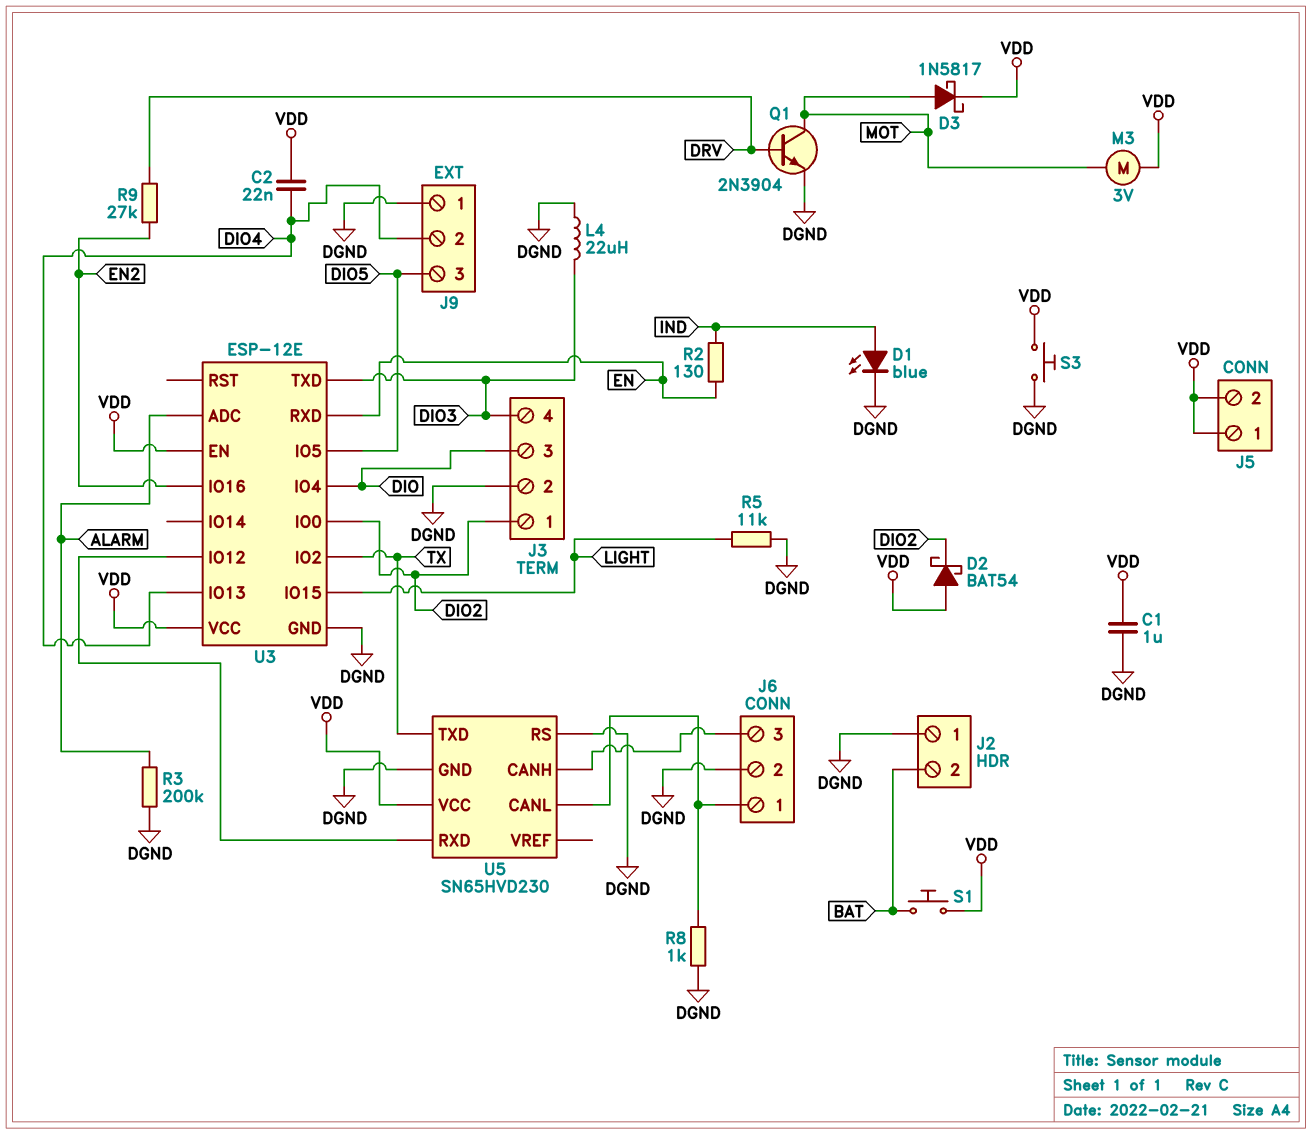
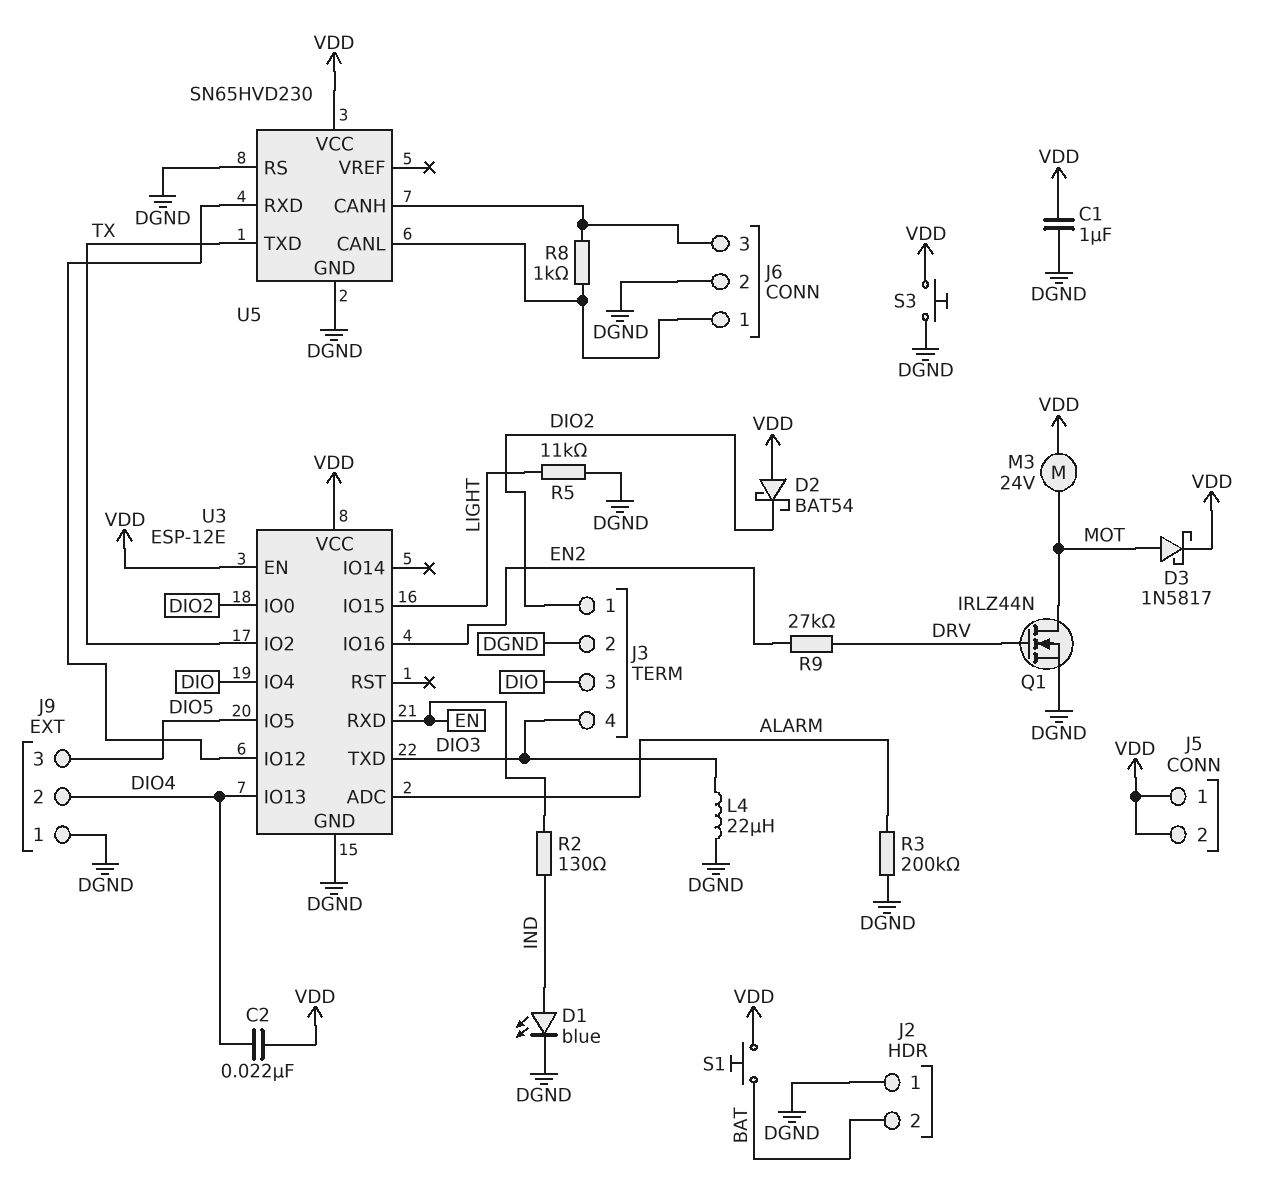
M3: motor 3V (MOT, VDD) -> motor 24V (MOT, VDD)
Q1: NPN 2N3904 (B DRV, C MOT, E DGND) -> NMOS IRLZ44N (G DRV, D MOT, S DGND)
R8: 1k (DGND, J6/1) -> 1k (J6/1, J6/3)

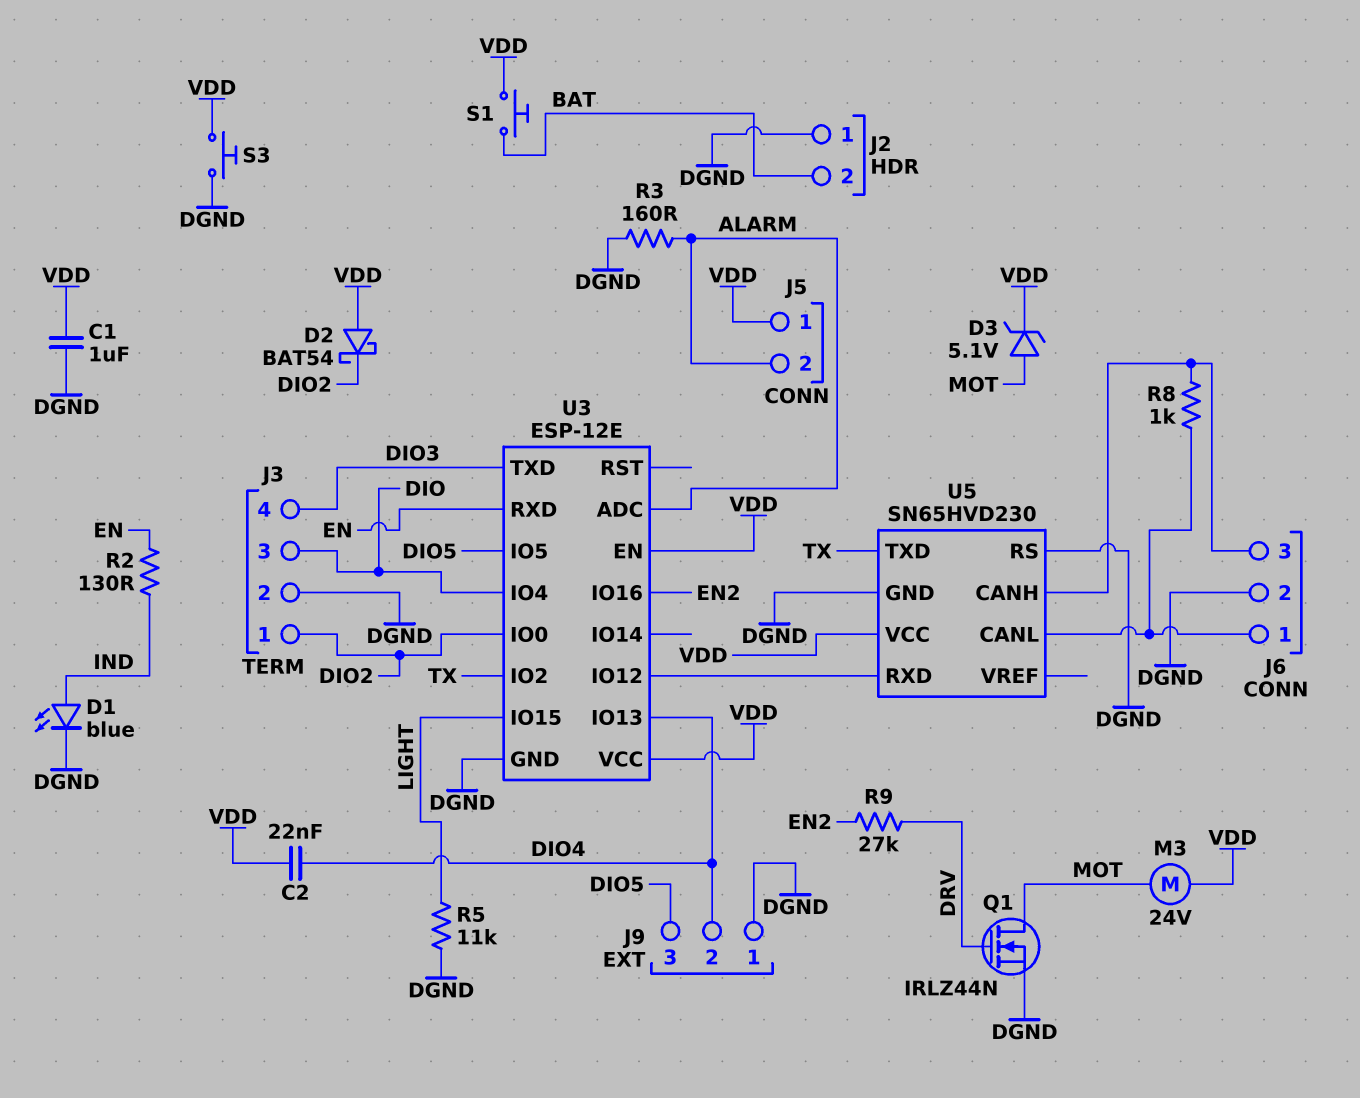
D3: schottky 1N5817 (A MOT, K VDD) -> zener 5.1V (A MOT, K VDD)
J5 pin 2: VDD -> ALARM
L4: 22uH (DGND, DIO3) -> none
R3: 200k (ALARM, DGND) -> 160 (ALARM, DGND)

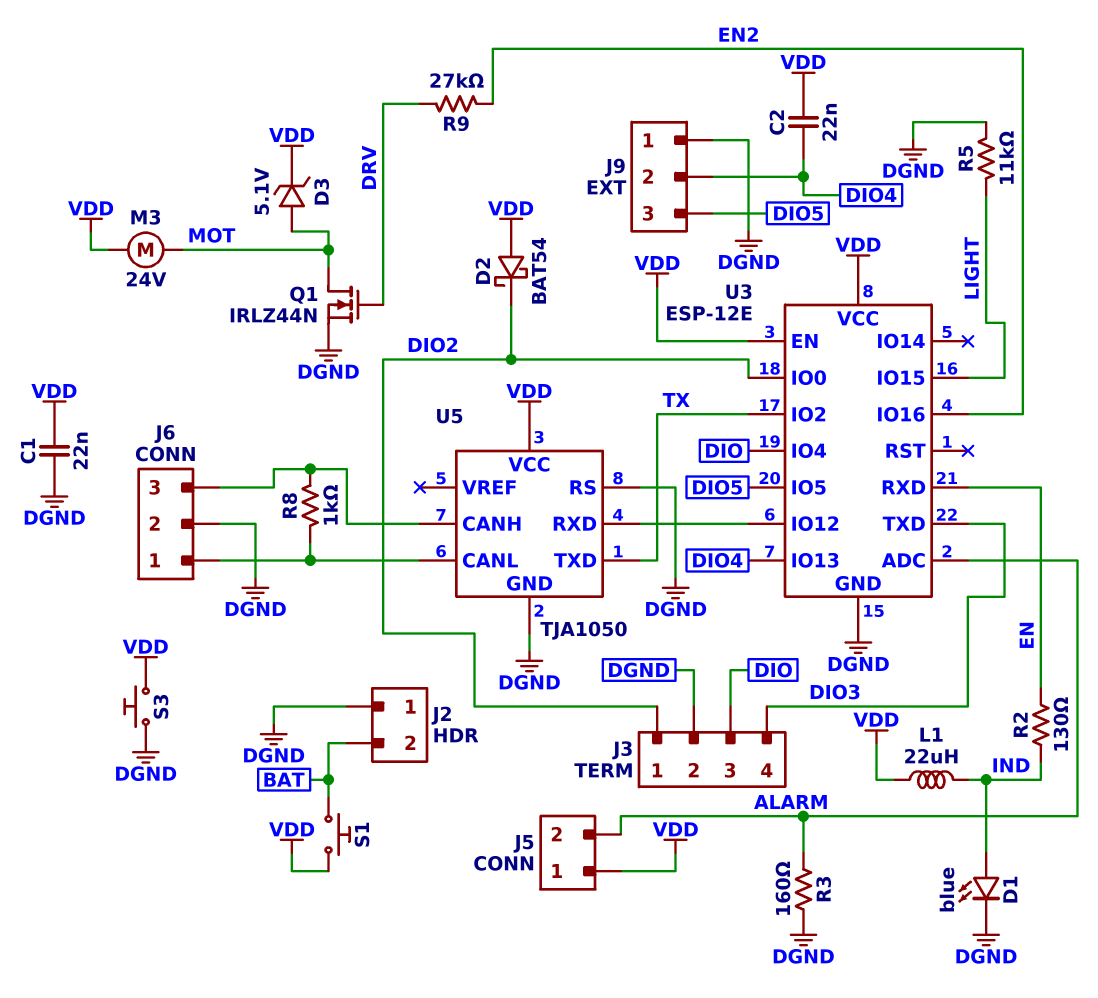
C1: 1uF (DGND, VDD) -> 22nF (DGND, VDD)
L1: none -> 22uH (IND, VDD)
U5: SN65HVD230 -> TJA1050

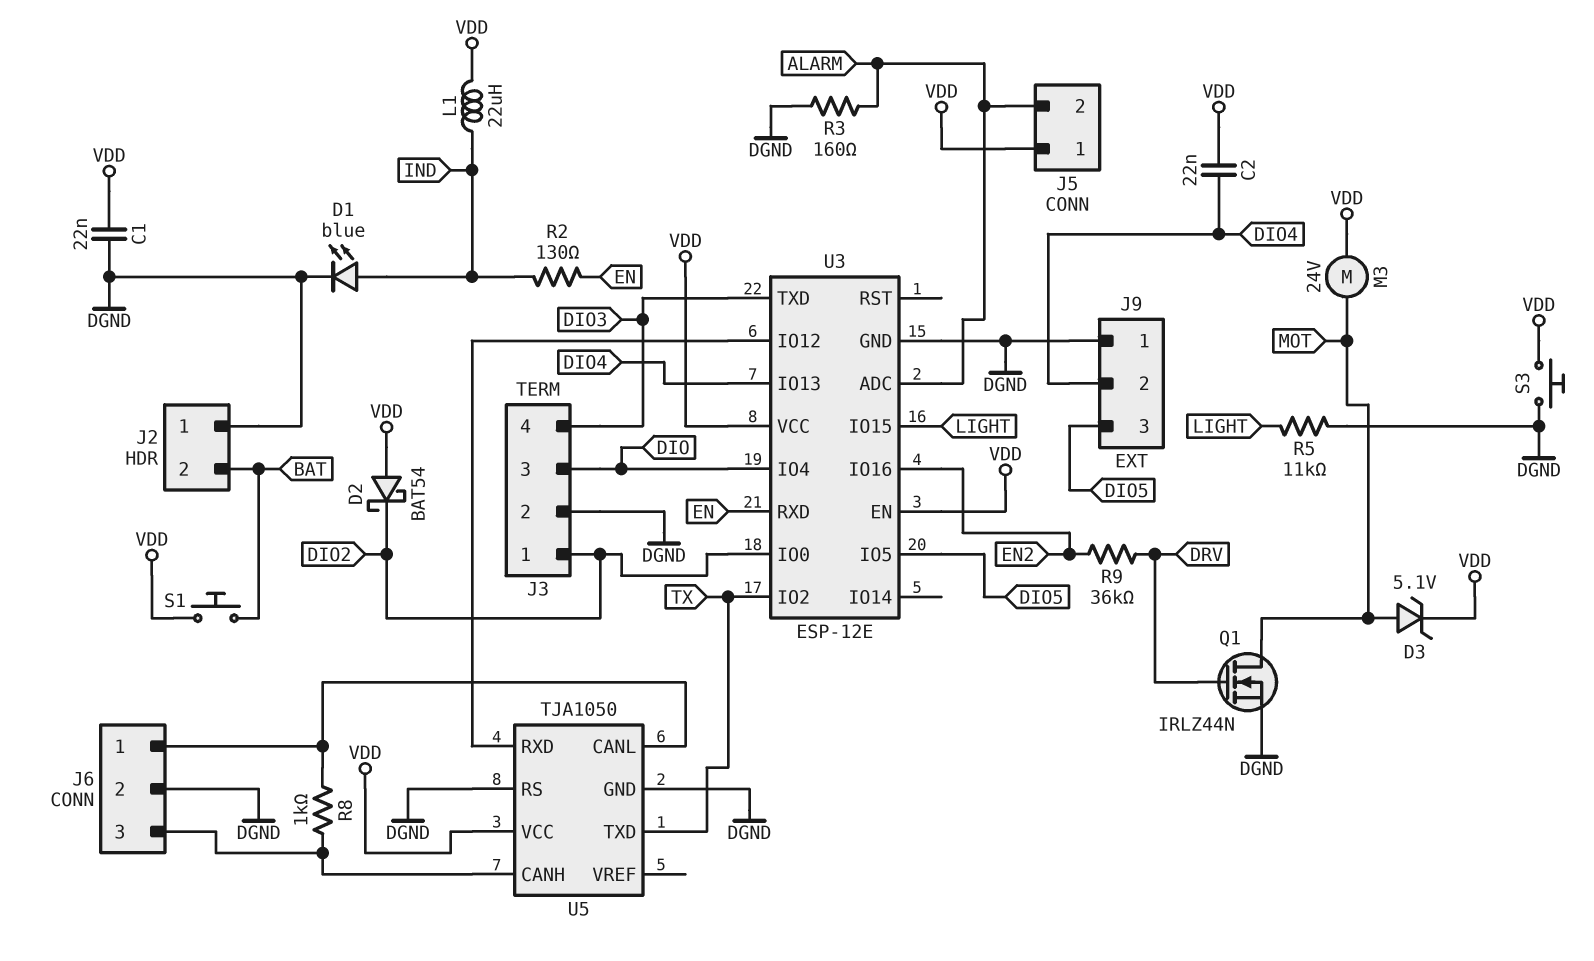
R9: 27k (DRV, EN2) -> 36k (DRV, EN2)

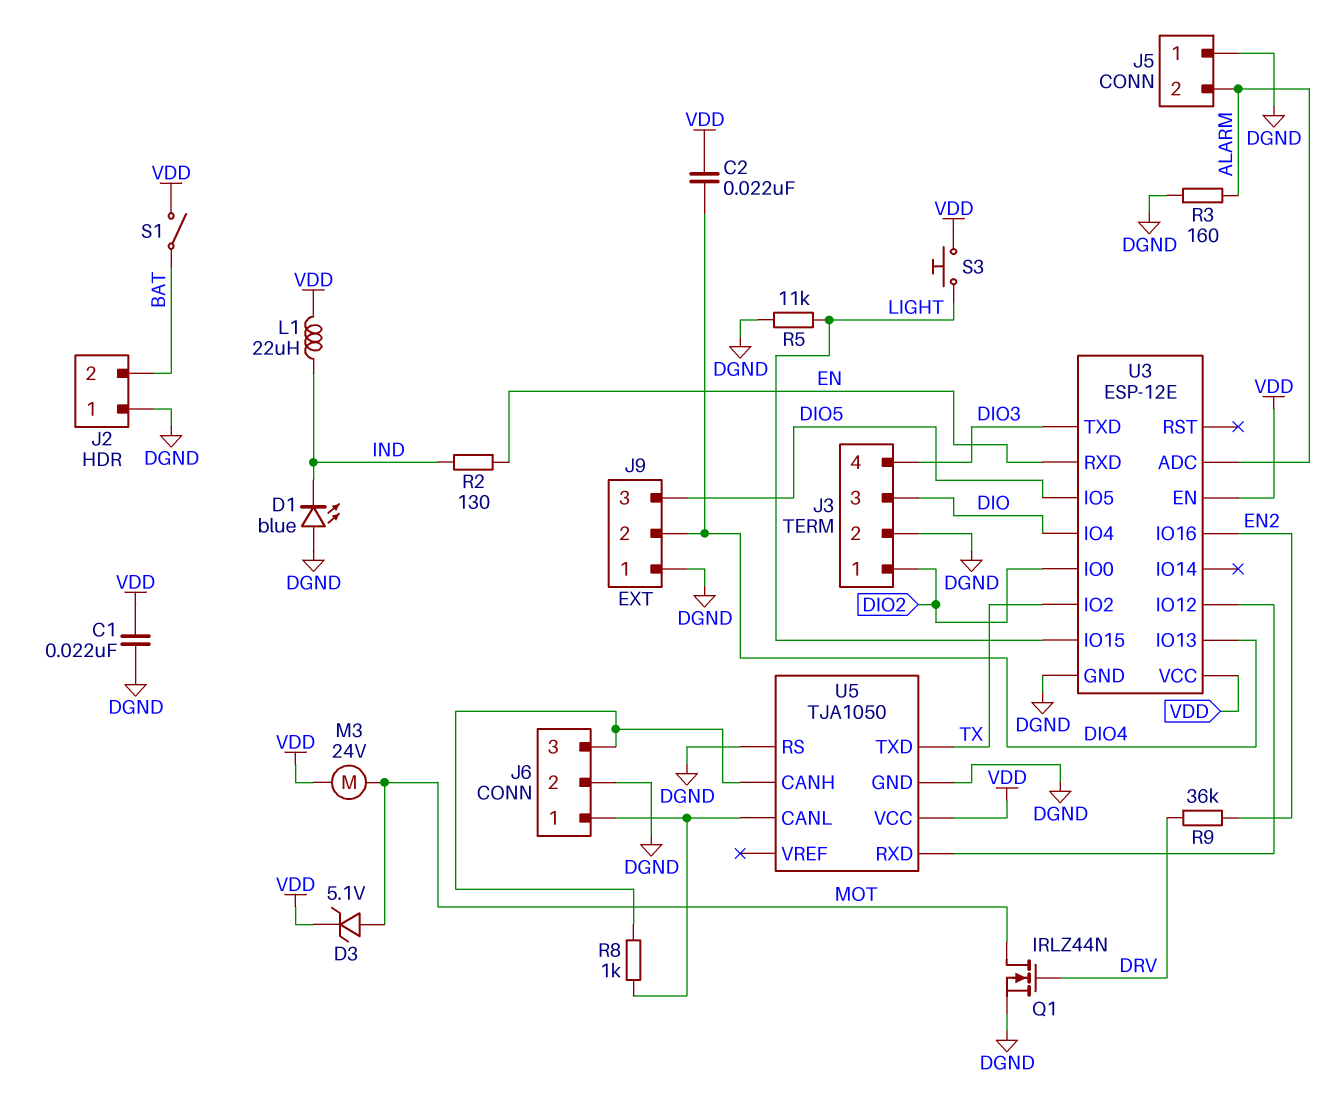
D1: LED blue (A IND, K DGND) -> LED blue (A DGND, K IND)
D2: schottky BAT54 (A VDD, K DIO2) -> none
J5 pin 1: VDD -> DGND
S1: button (BAT, VDD) -> switch (BAT, VDD)
S3: button (DGND, VDD) -> button (LIGHT, VDD)

